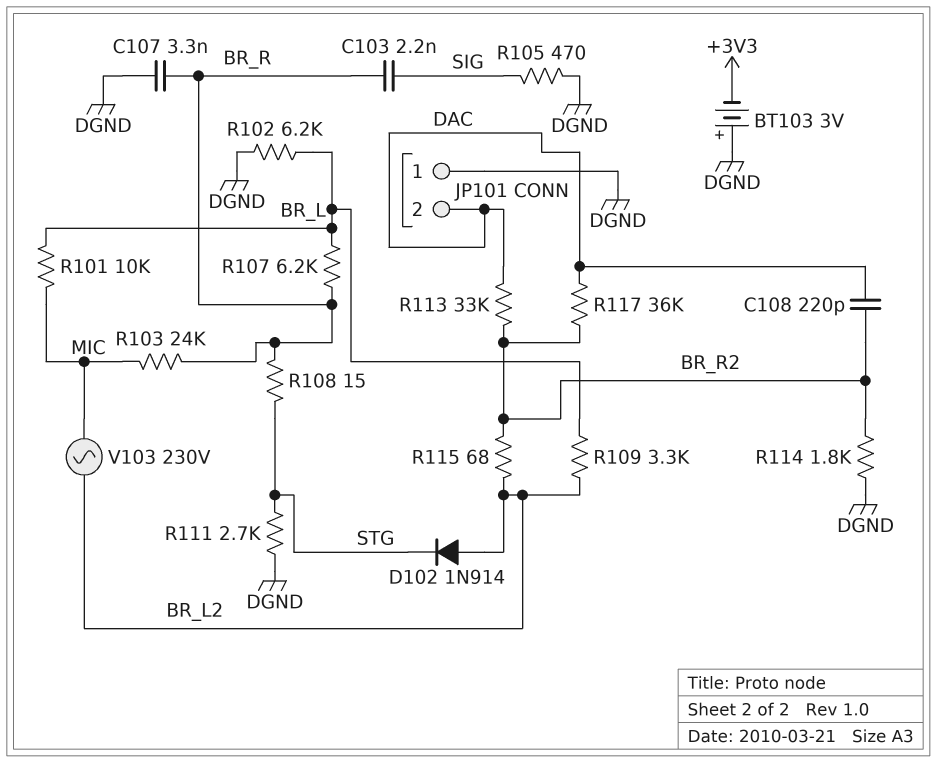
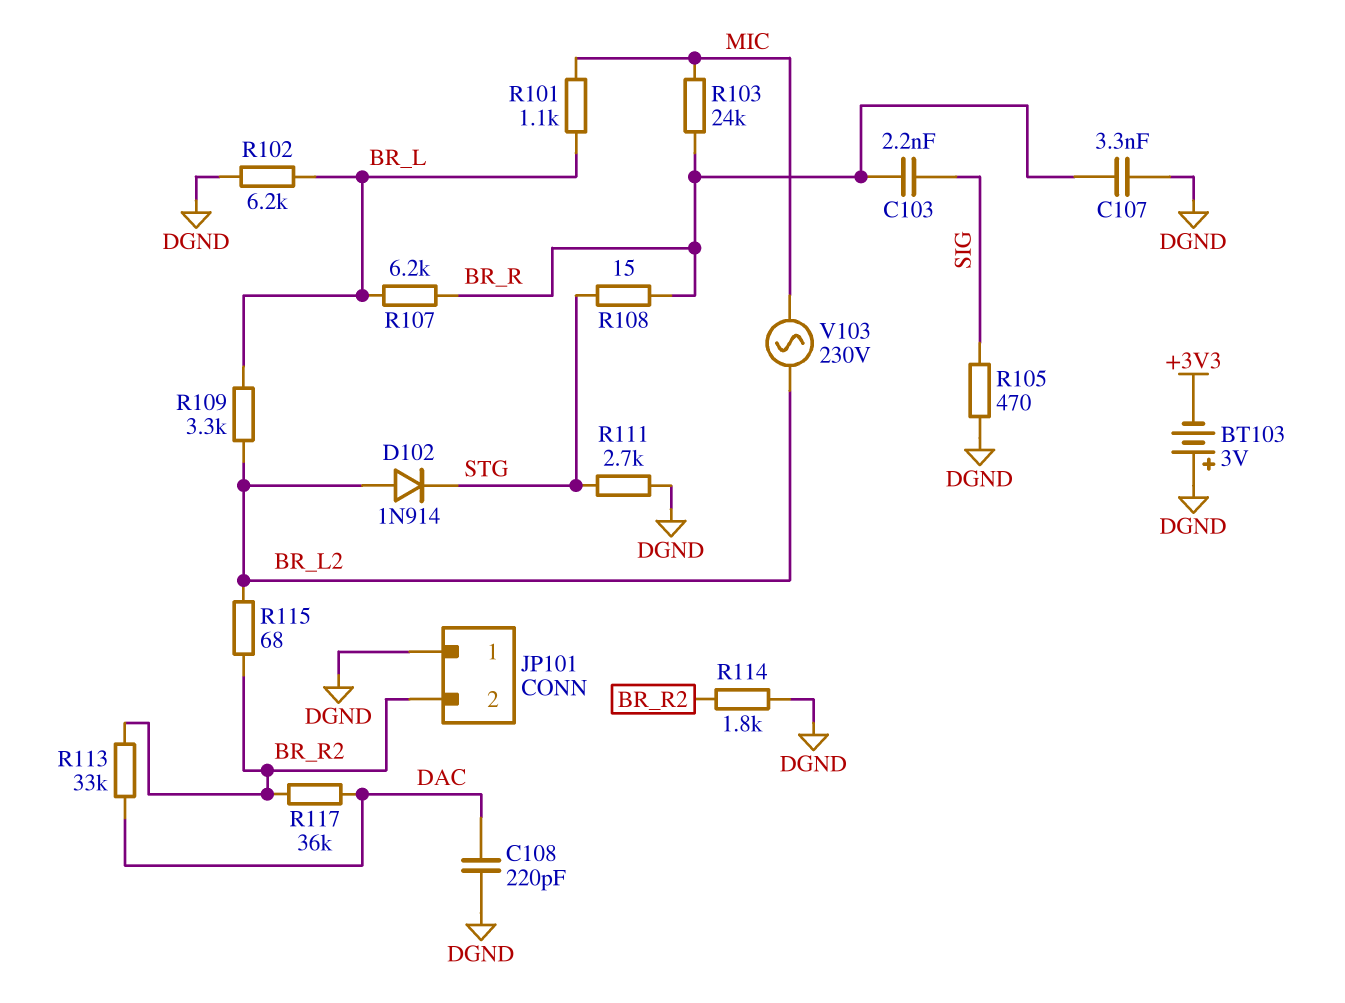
C108: 220pF (BR_R2, DAC) -> 220pF (DAC, DGND)
JP101 pin 2: DAC -> BR_R2
R101: 10k (BR_L, MIC) -> 1.1k (BR_L, MIC)

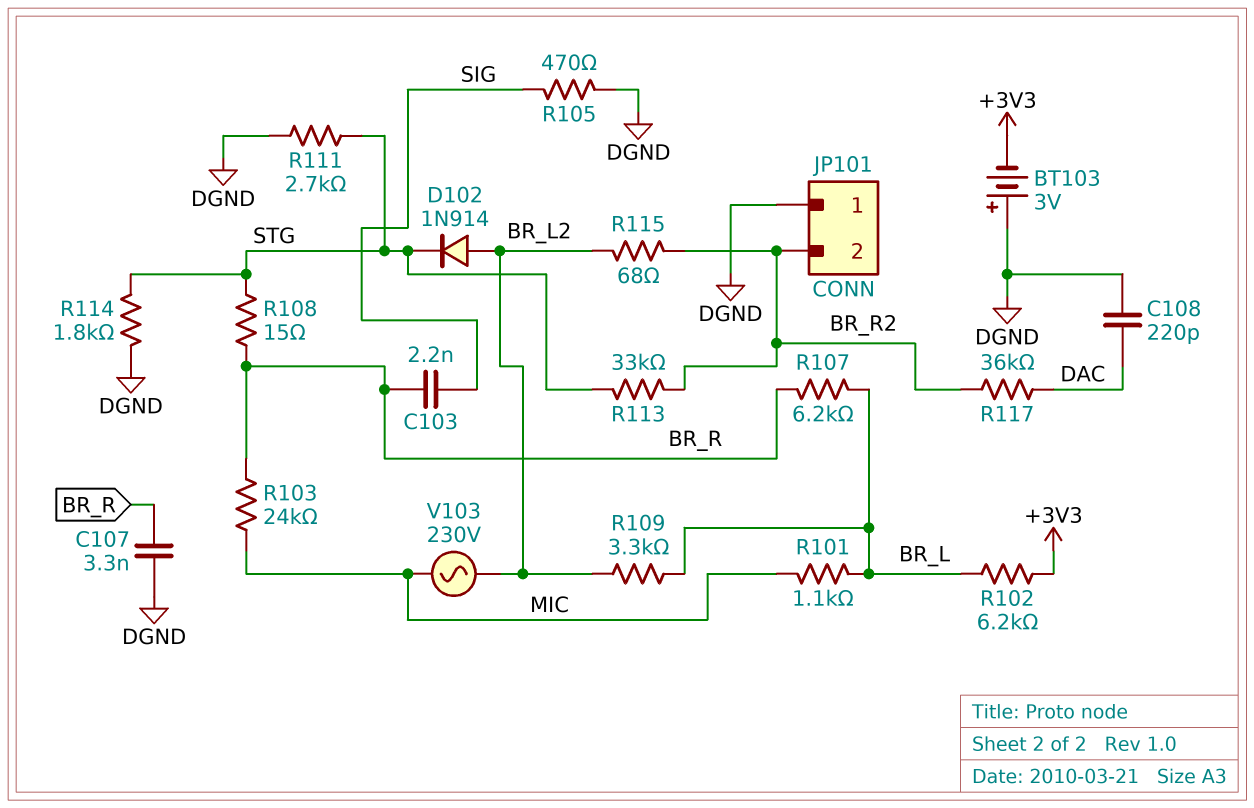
R102: 6.2k (BR_L, DGND) -> 6.2k (+3V3, BR_L)
R113: 33k (BR_R2, DAC) -> 33k (BR_R2, STG)
R114: 1.8k (BR_R2, DGND) -> 1.8k (DGND, STG)

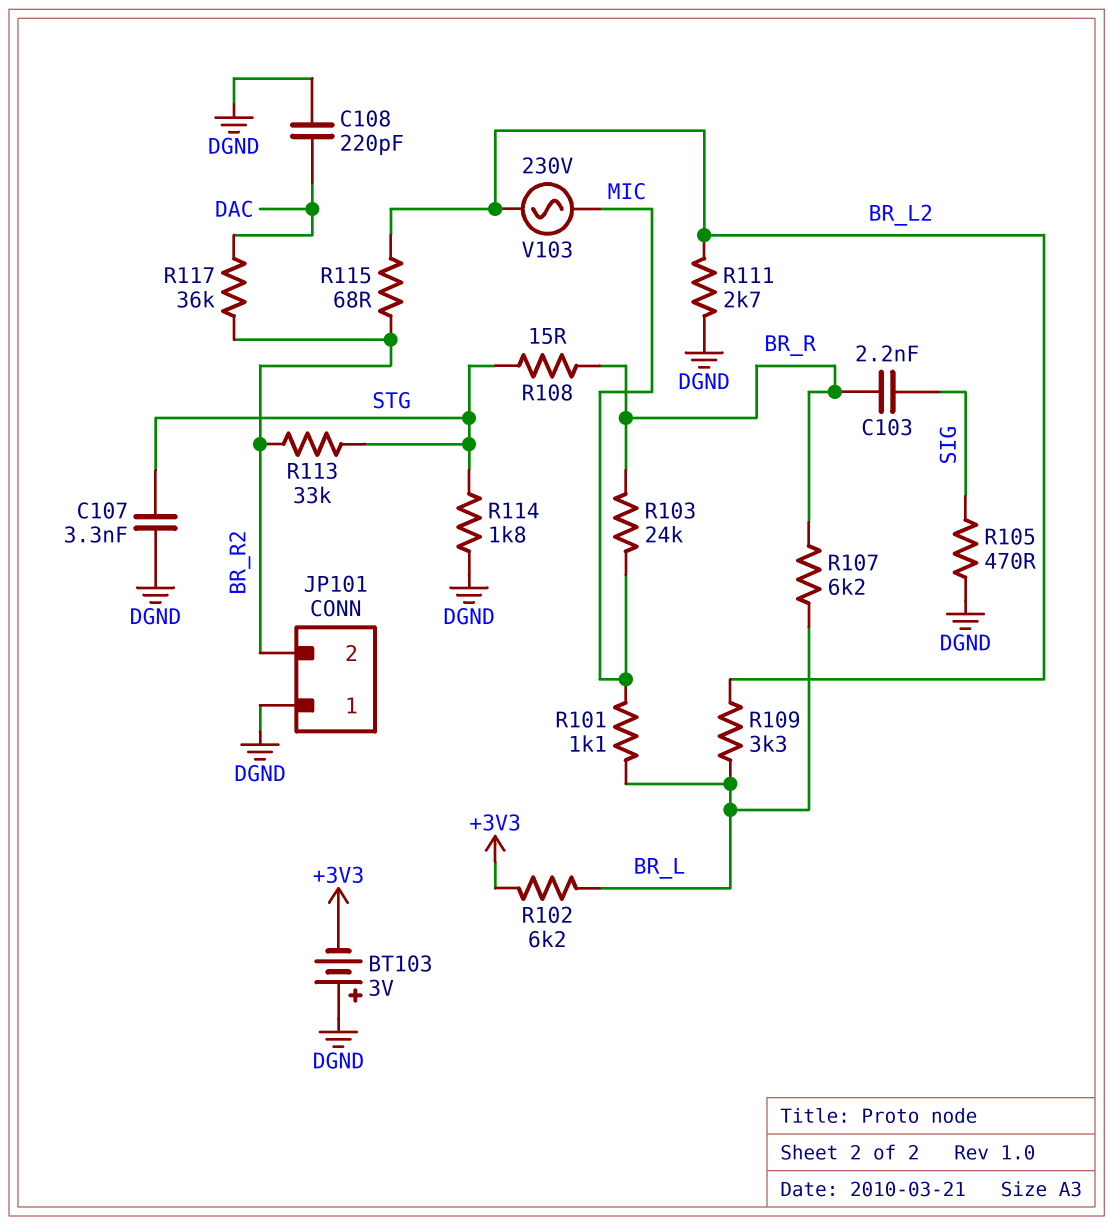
C107: 3.3nF (BR_R, DGND) -> 3.3nF (DGND, STG)
D102: diode 1N914 (A BR_L2, K STG) -> none
R111: 2.7k (DGND, STG) -> 2.7k (BR_L2, DGND)

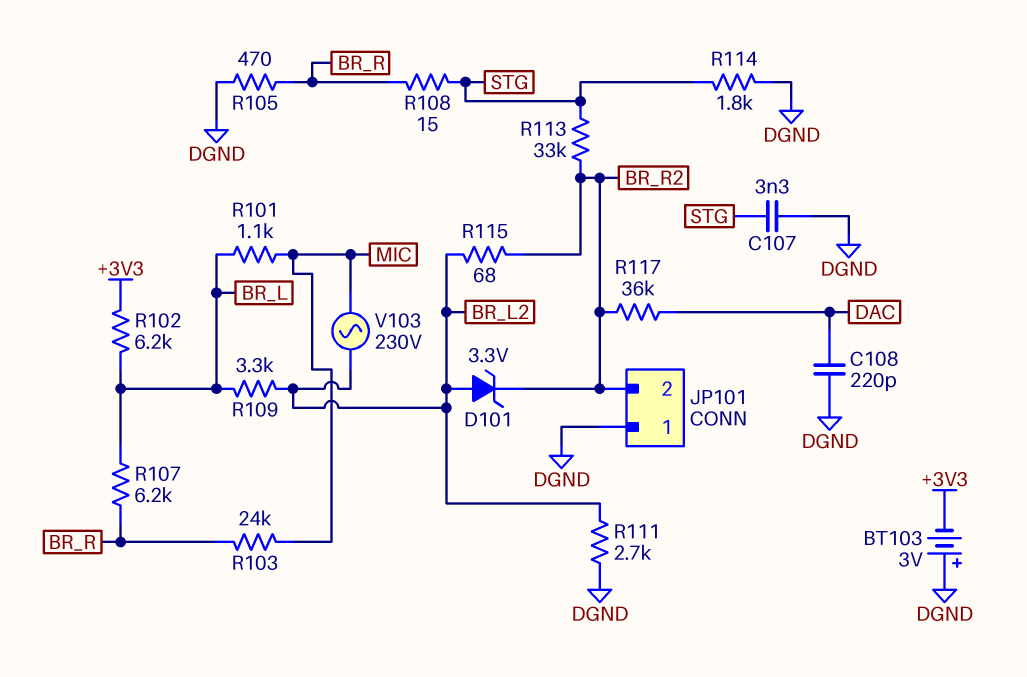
C103: 2.2nF (BR_R, SIG) -> none
D101: none -> zener 3.3V (A BR_L2, K BR_R2)
R105: 470 (DGND, SIG) -> 470 (BR_R, DGND)

